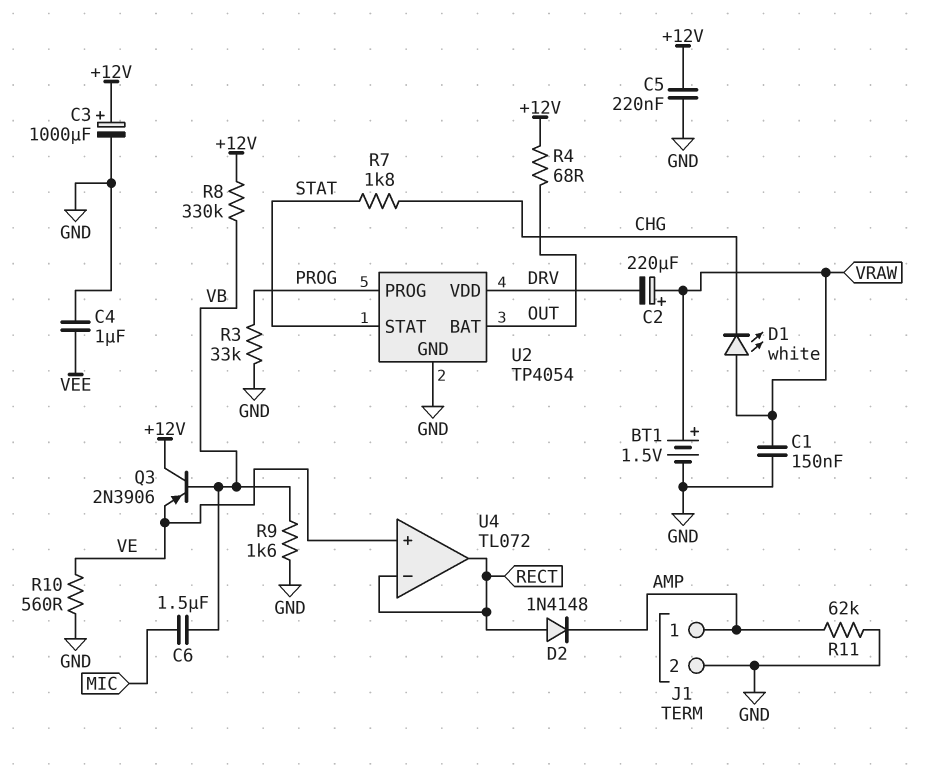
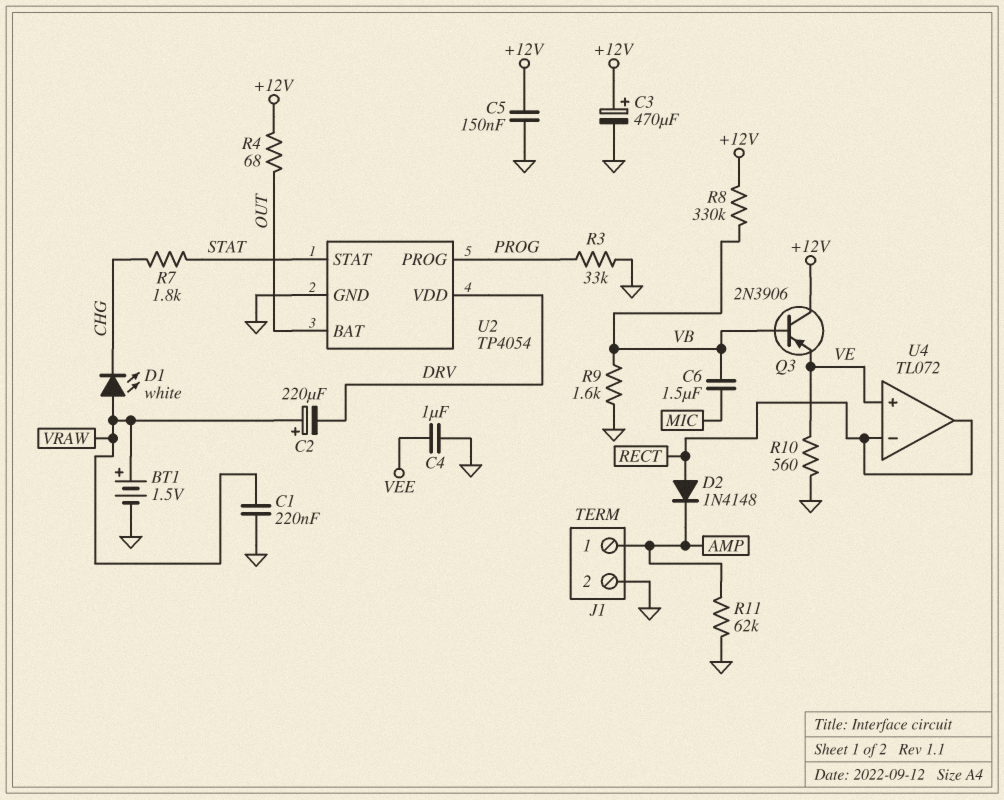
C1: 150nF (GND, VRAW) -> 220nF (GND, VRAW)
C3: 1000uF (plus +12V, minus GND) -> 470uF (plus +12V, minus GND)
C5: 220nF (+12V, GND) -> 150nF (+12V, GND)

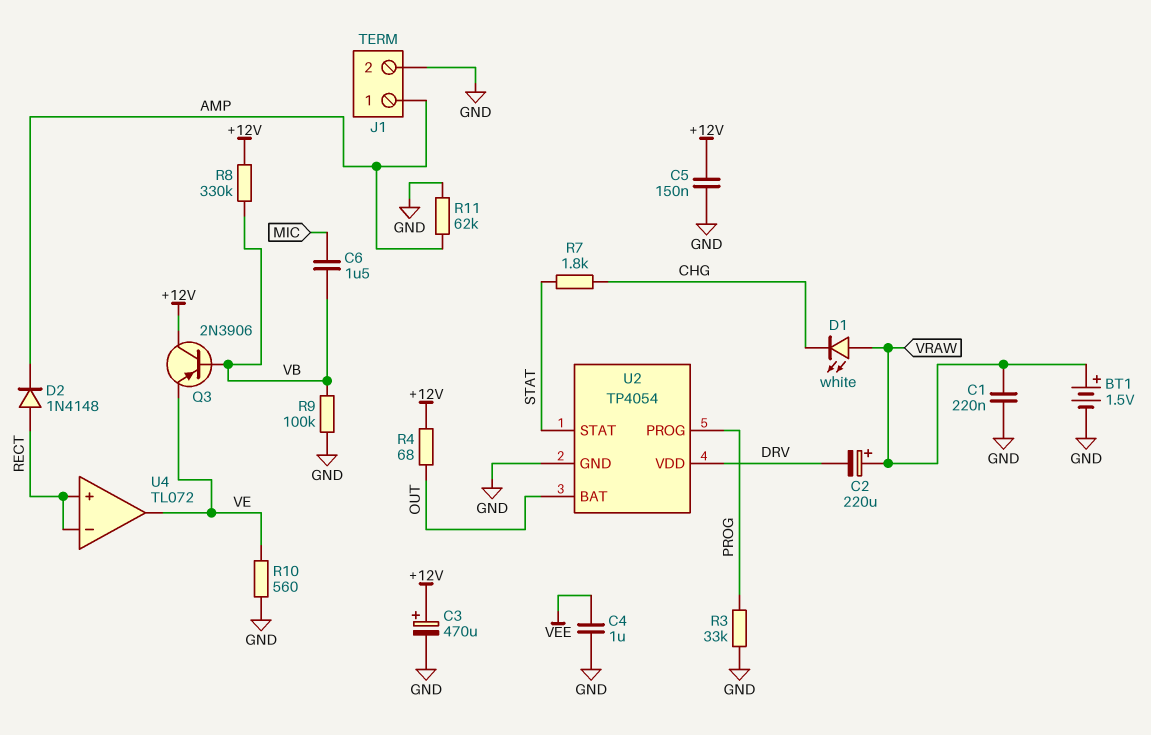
R9: 1.6k (GND, VB) -> 100k (GND, VB)
U4 pin in+: VE -> RECT
U4 pin out: RECT -> VE

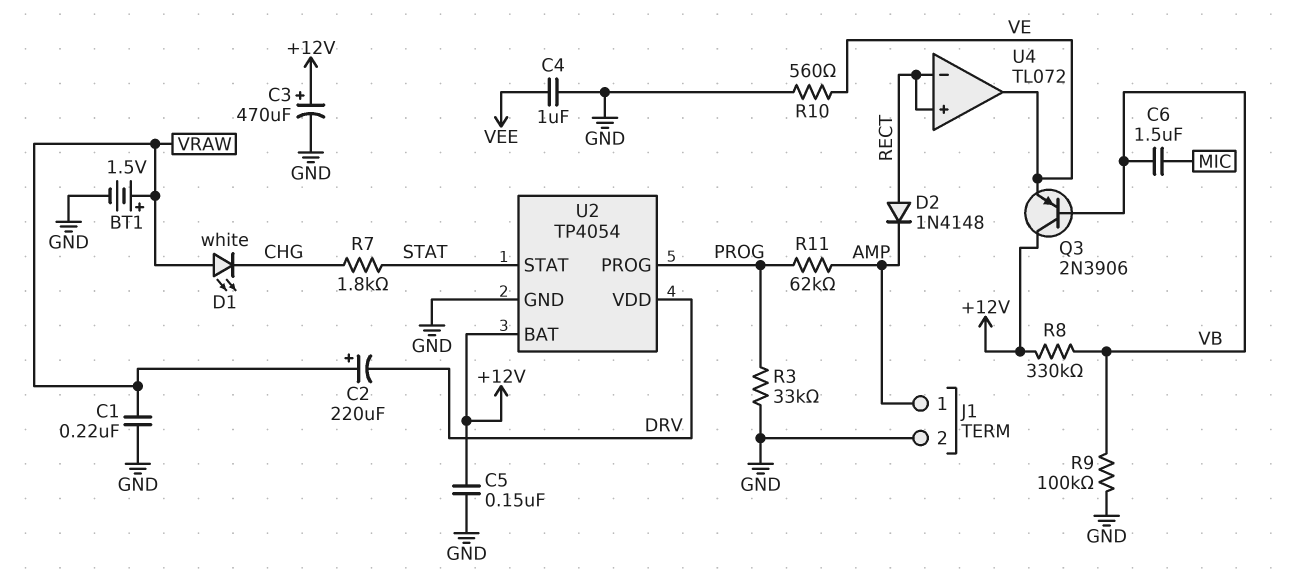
R4: 68 (+12V, OUT) -> none
R11: 62k (AMP, GND) -> 62k (AMP, PROG)
U2 pin BAT: OUT -> +12V

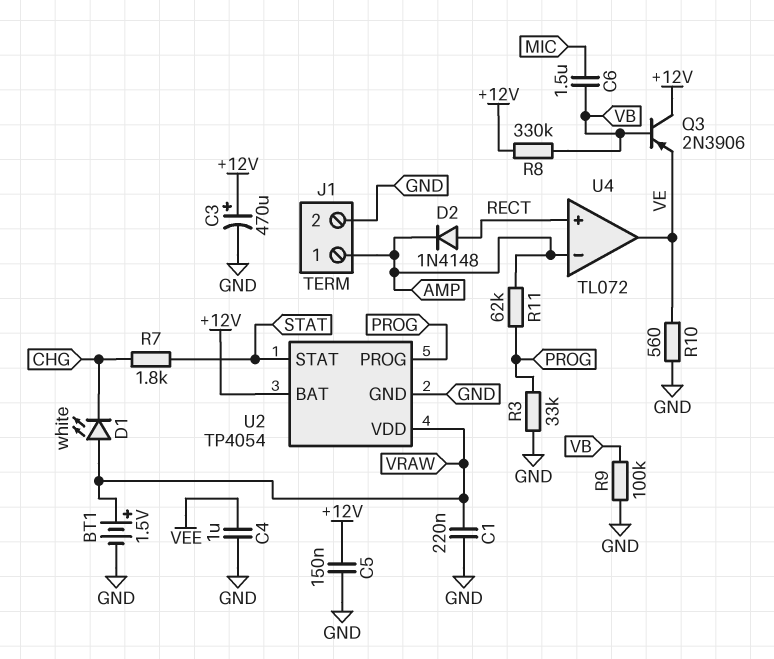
C2: 220uF (plus VRAW, minus DRV) -> none
U2 pin VDD: DRV -> VRAW
U4 pin in-: RECT -> AMP

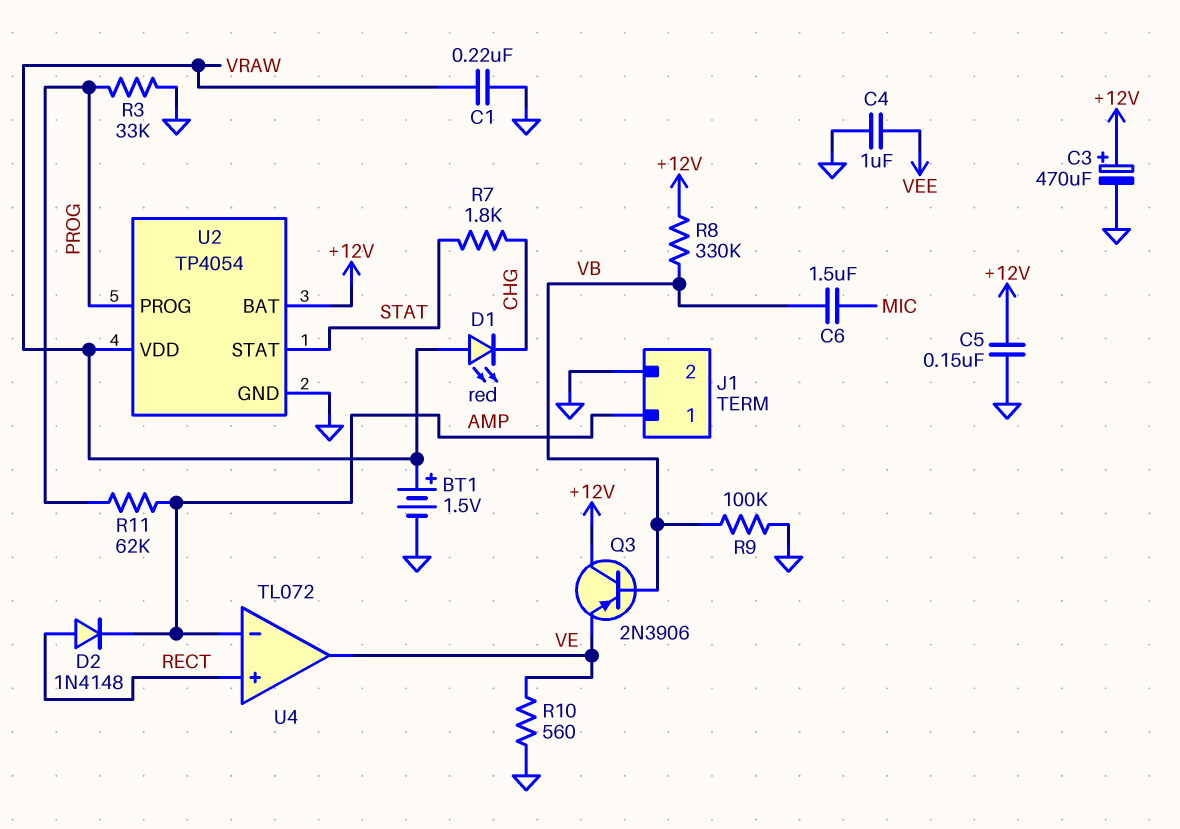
D1: LED white (A VRAW, K CHG) -> LED red (A VRAW, K CHG)

